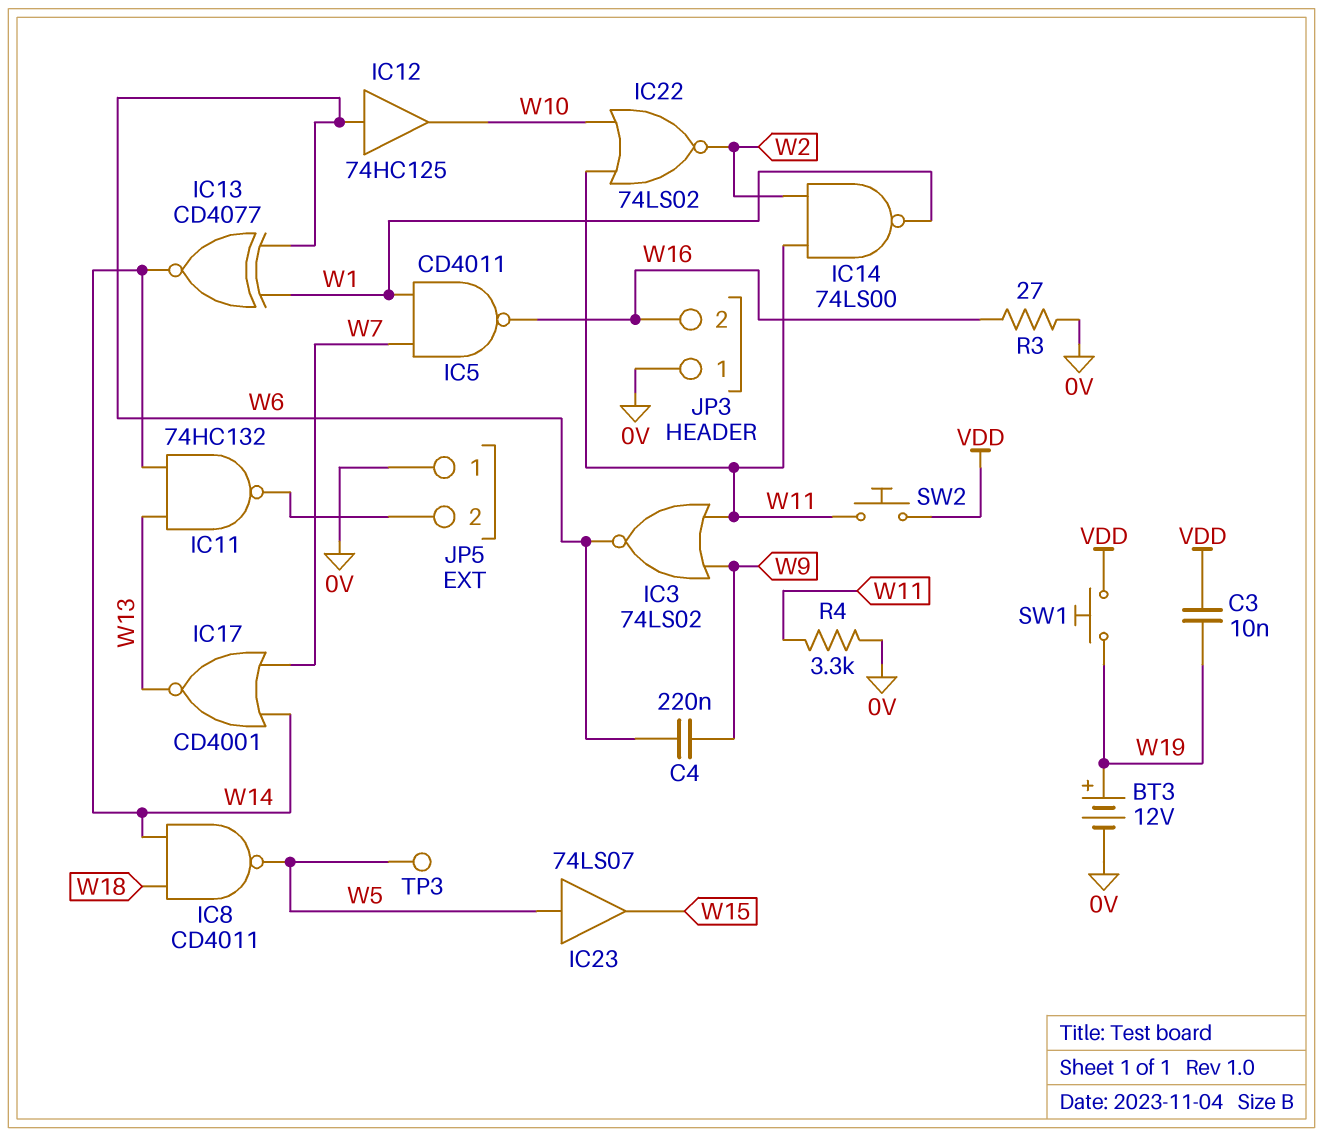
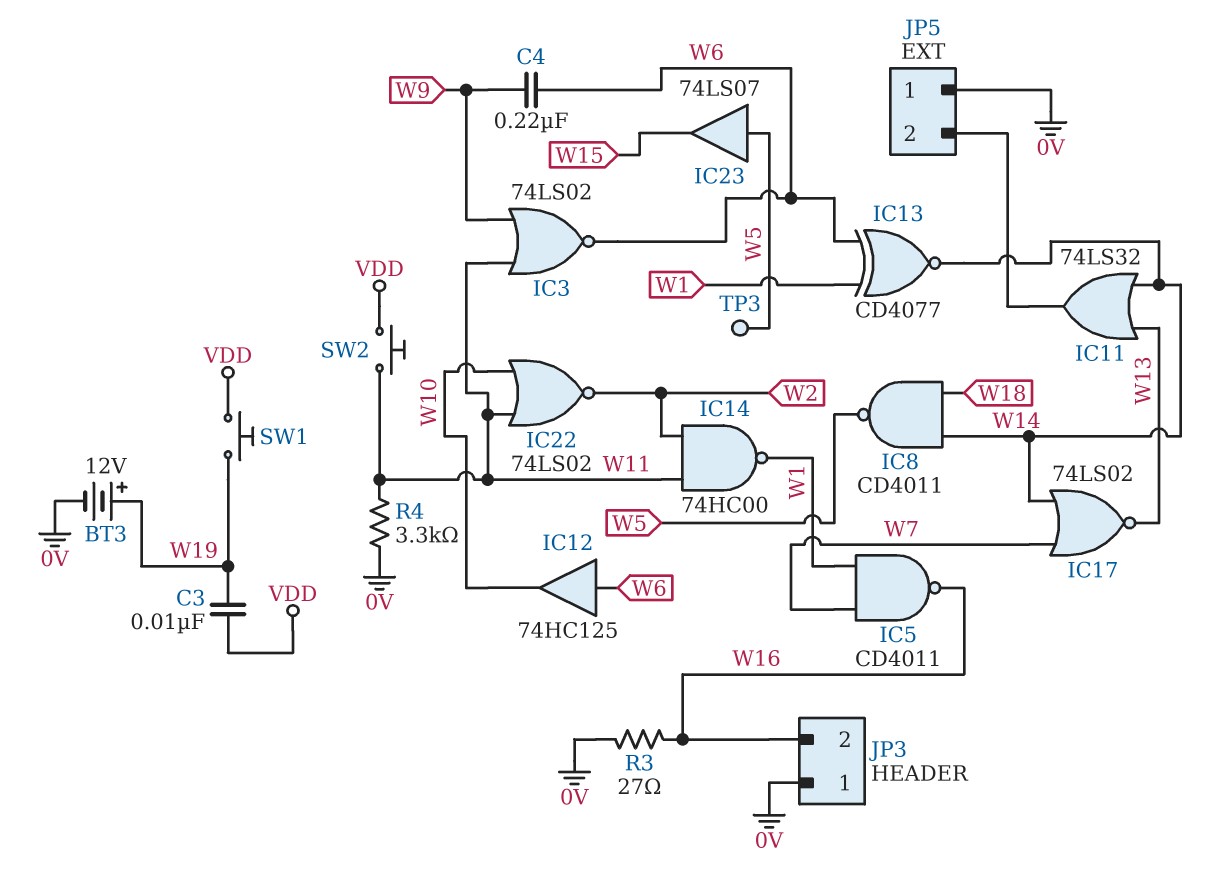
IC11: NAND 74HC132 (in W13, in W14, out JP5/2) -> OR 74LS32 (in W13, in W14, out JP5/2)
IC14: NAND 74LS00 (in W2, in W11, out W1) -> NAND 74HC00 (in W2, in W11, out W1)
IC17: NOR CD4001 (in W7, in W14, out W13) -> NOR 74LS02 (in W7, in W14, out W13)

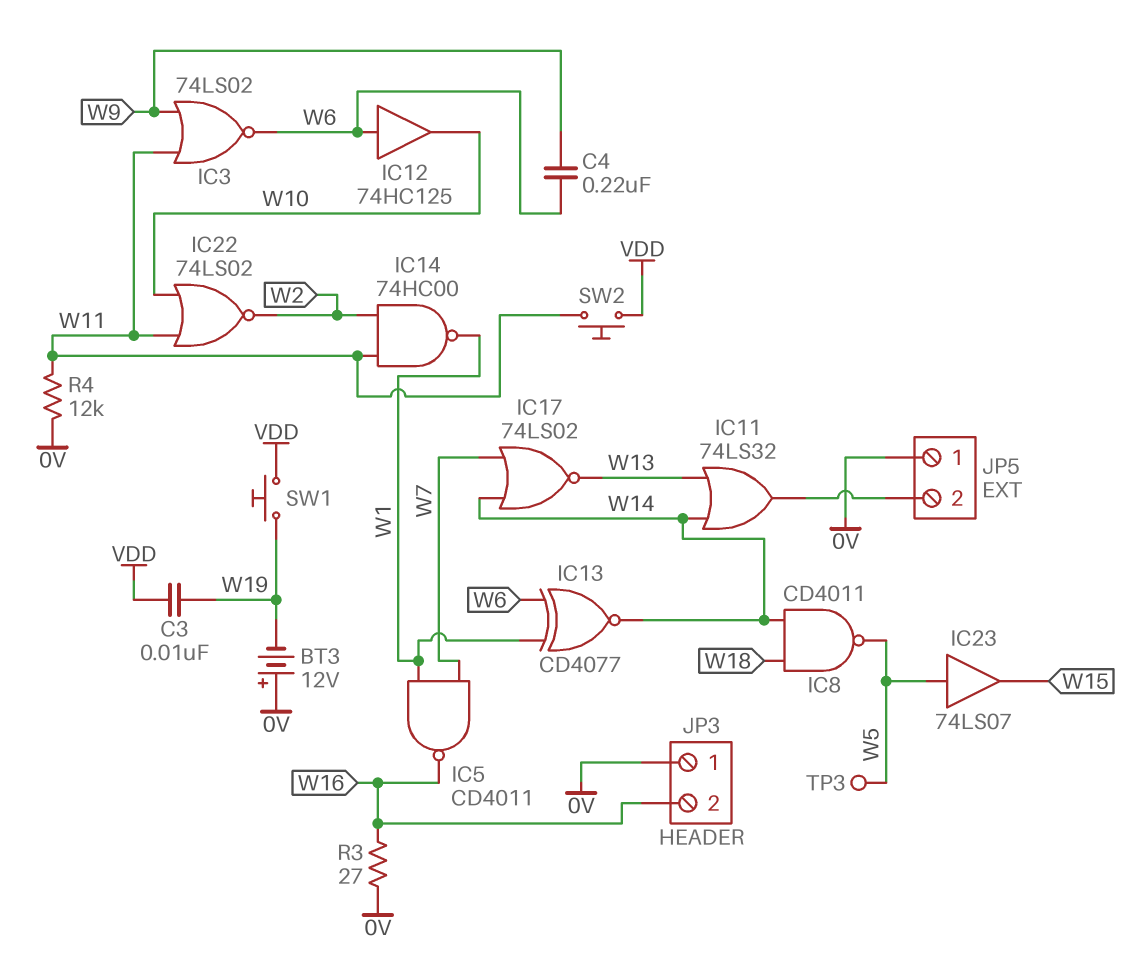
BT3: 12V (plus W19, minus 0V) -> 12V (plus 0V, minus W19)
R4: 3.3k (0V, W11) -> 12k (0V, W11)

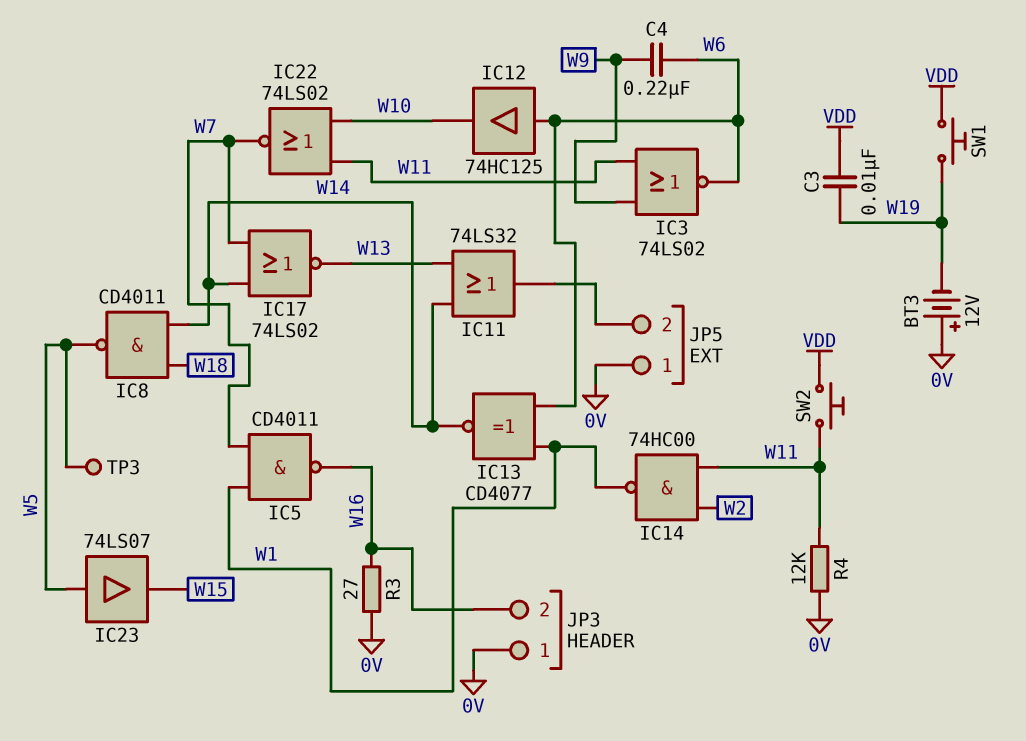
IC22: NOR 74LS02 (in W10, in W11, out W2) -> NOR 74LS02 (in W10, in W11, out W7)

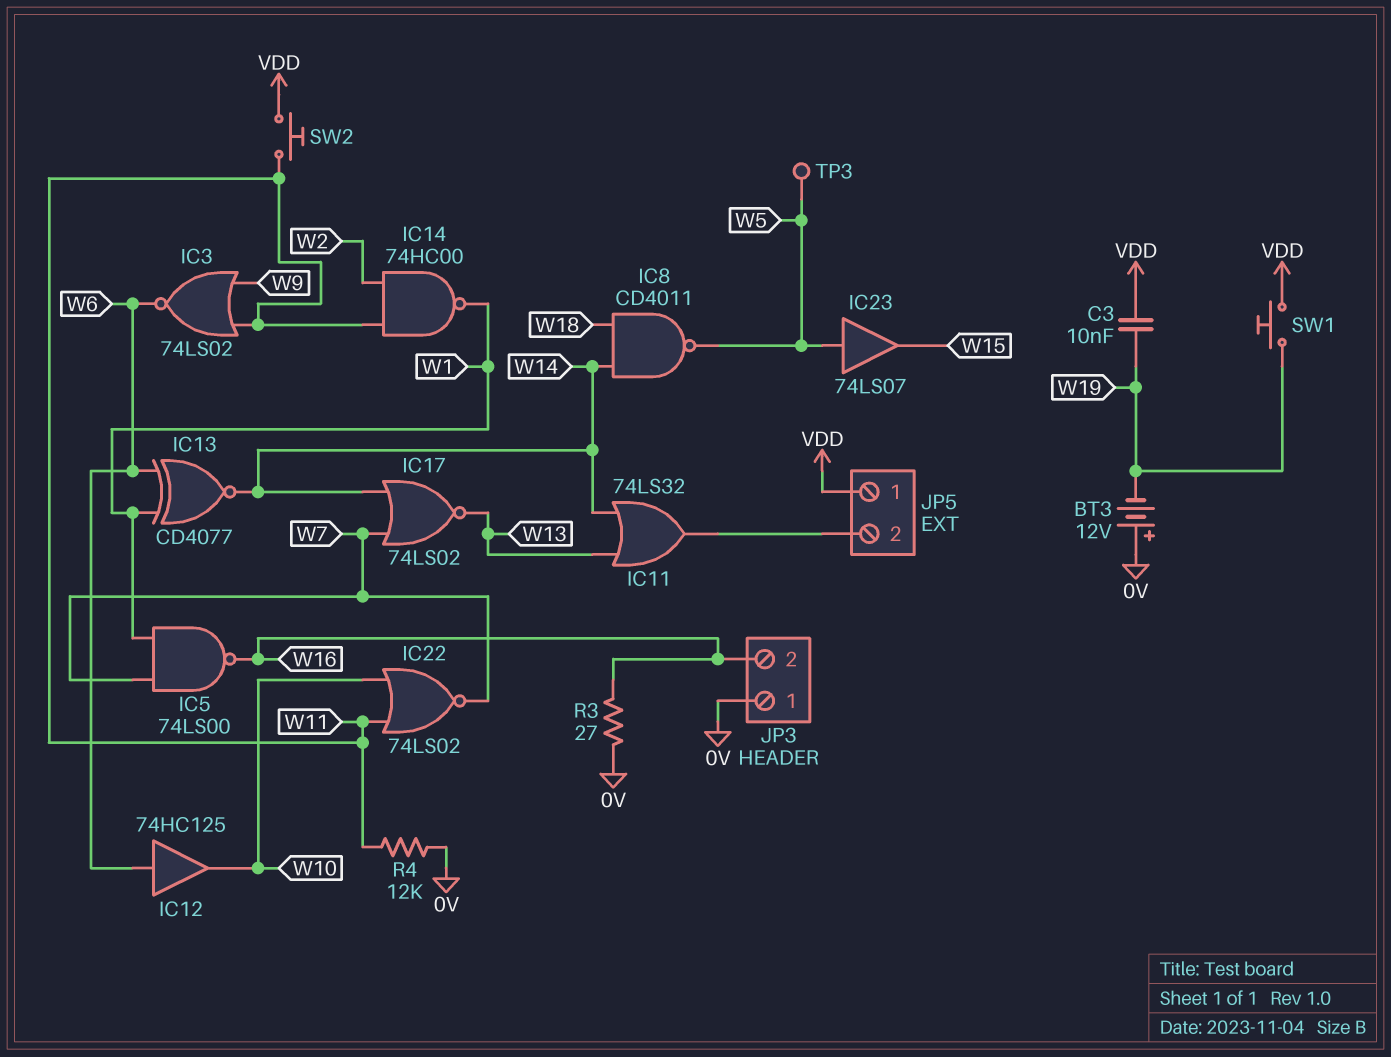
C4: 220nF (W6, W9) -> none
IC5: NAND CD4011 (in W1, in W7, out W16) -> NAND 74LS00 (in W1, in W7, out W16)
JP5 pin 1: 0V -> VDD

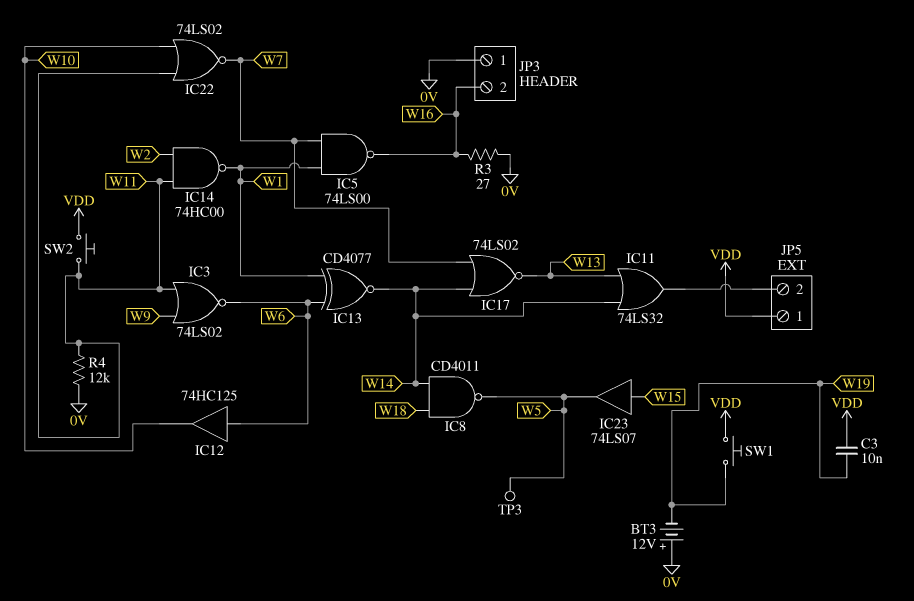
IC23: buffer 74LS07 (in W5, out W15) -> buffer 74LS07 (in W15, out W5)

